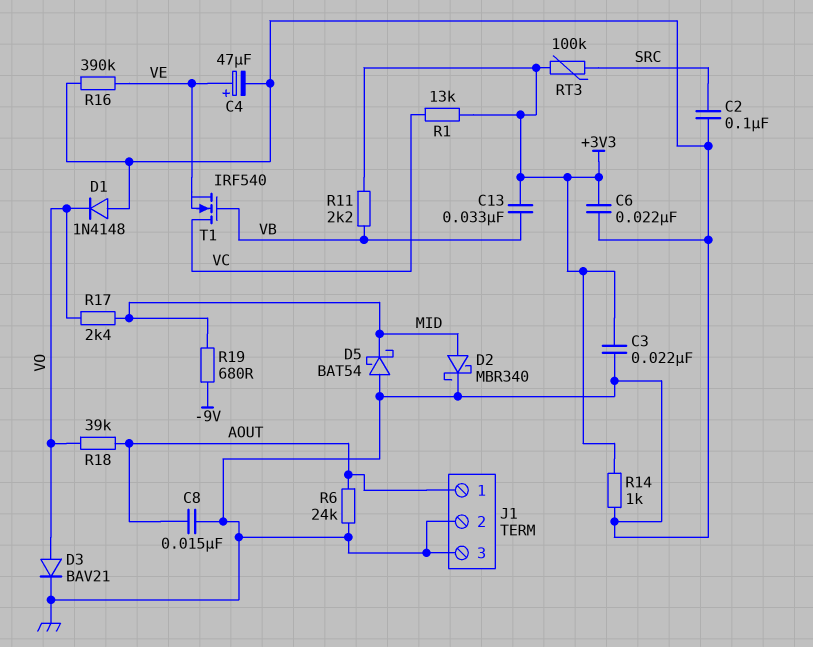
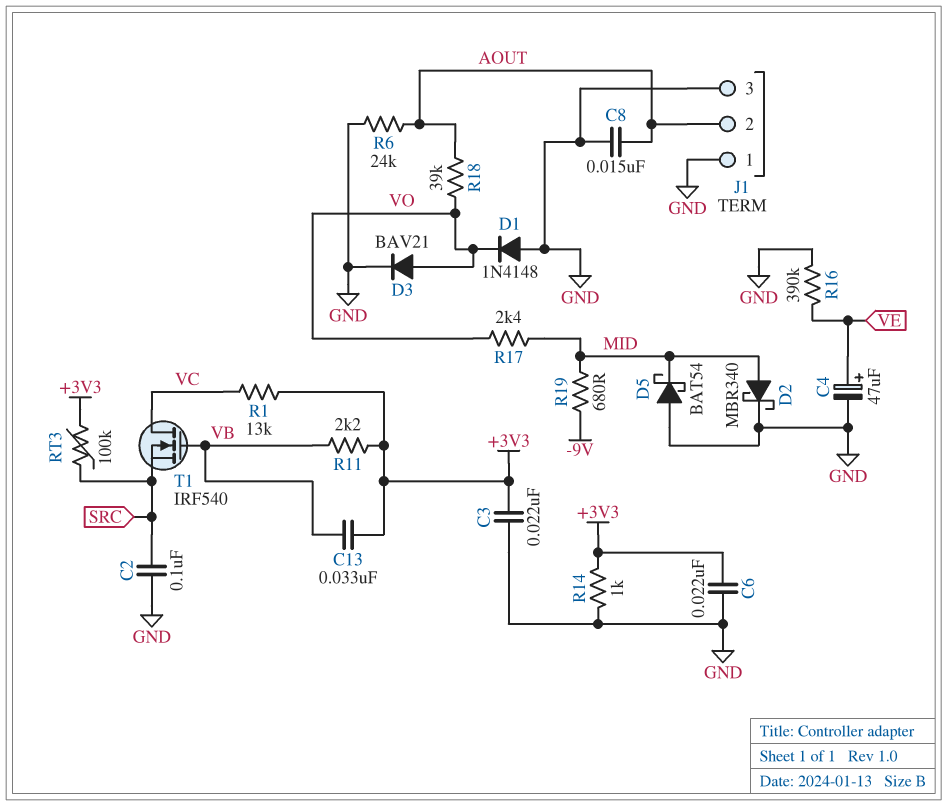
J1 pin 1: AOUT -> GND
J1 pin 2: GND -> AOUT
T1: NMOS IRF540 (G VB, D VC, S VE) -> NMOS IRF540 (G VB, D VC, S SRC)

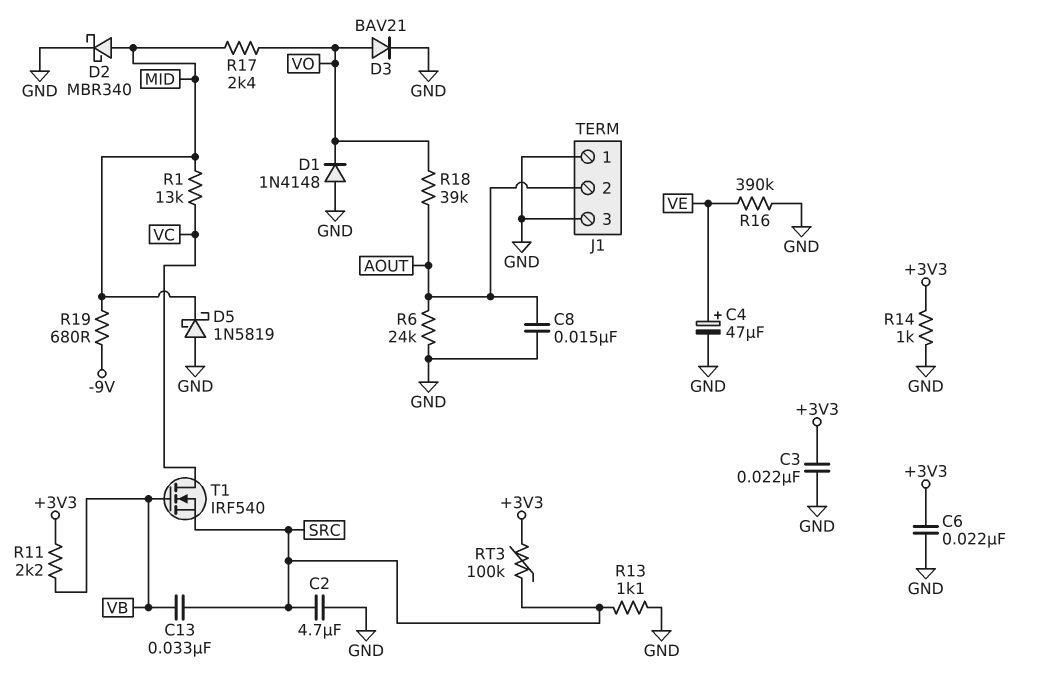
C2: 100nF (GND, SRC) -> 4.7uF (GND, SRC)
C13: 33nF (+3V3, VB) -> 33nF (SRC, VB)
D5: schottky BAT54 (A GND, K MID) -> schottky 1N5819 (A GND, K MID)
R1: 13k (+3V3, VC) -> 13k (MID, VC)
R13: none -> 1.1k (GND, SRC)

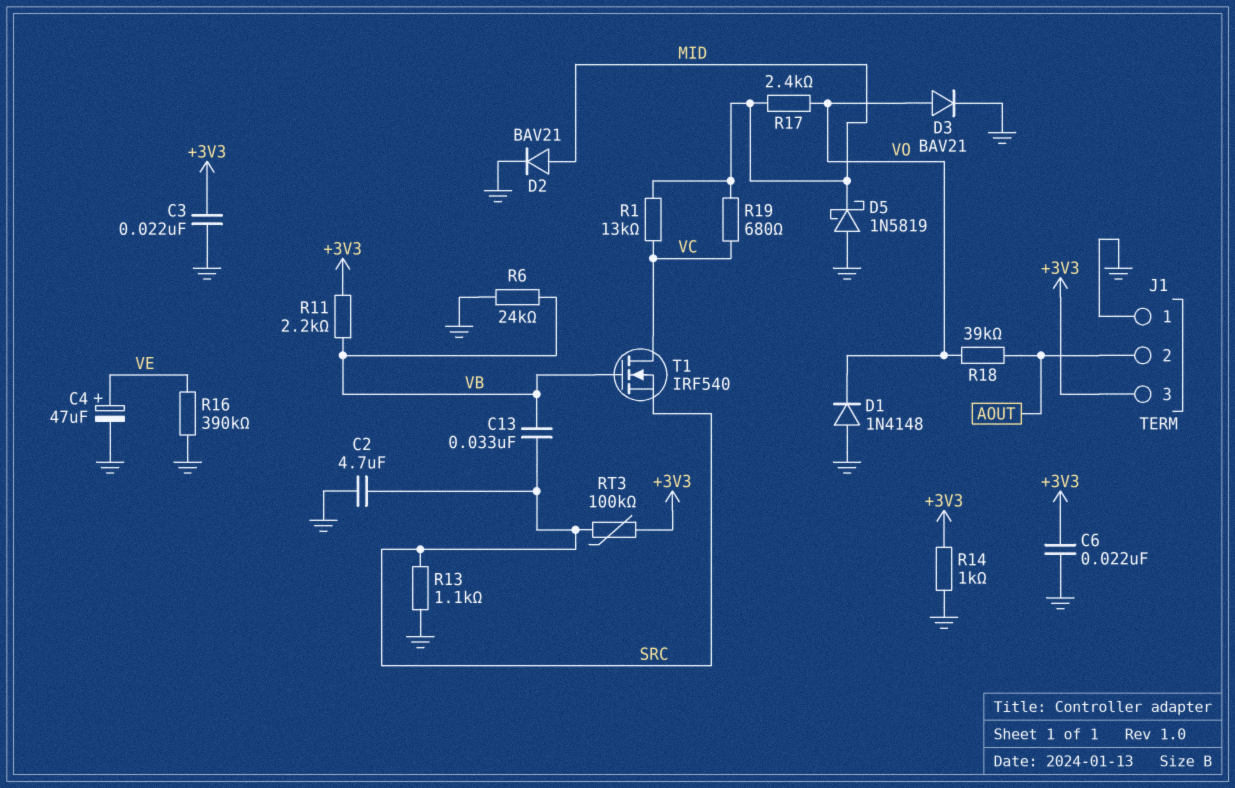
C8: 15nF (AOUT, GND) -> none
D2: schottky MBR340 (A MID, K GND) -> diode BAV21 (A MID, K GND)
J1 pin 3: GND -> +3V3
R6: 24k (AOUT, GND) -> 24k (GND, VB)
R19: 680 (-9V, MID) -> 680 (MID, VC)

